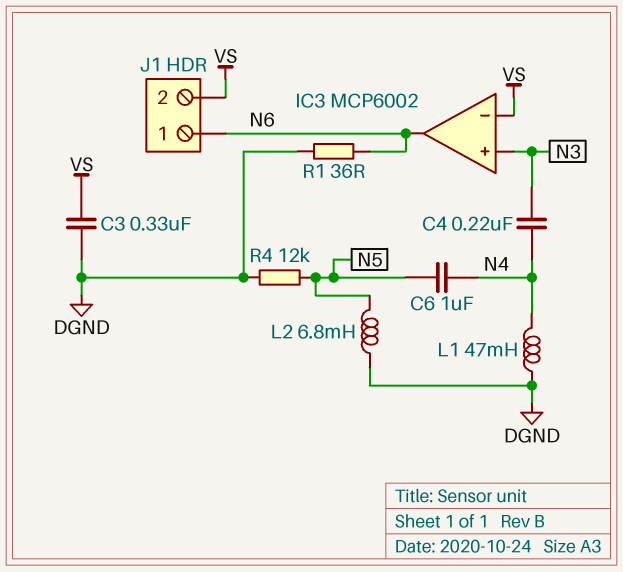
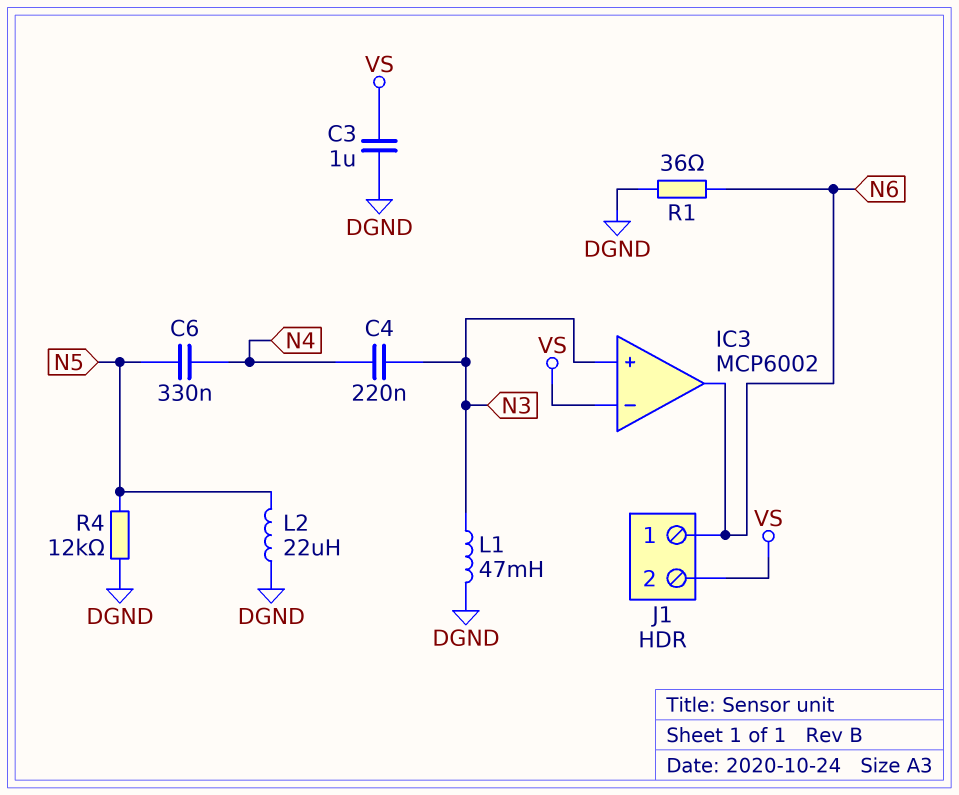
C3: 330nF (DGND, VS) -> 1uF (DGND, VS)
C6: 1uF (N4, N5) -> 330nF (N4, N5)
L1: 47mH (DGND, N4) -> 47mH (DGND, N3)
L2: 6.8mH (DGND, N5) -> 22uH (DGND, N5)

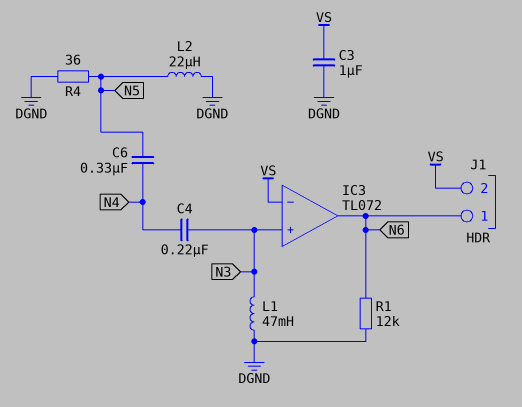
IC3: MCP6002 -> TL072
R1: 36 (DGND, N6) -> 12k (DGND, N6)
R4: 12k (DGND, N5) -> 36 (DGND, N5)

